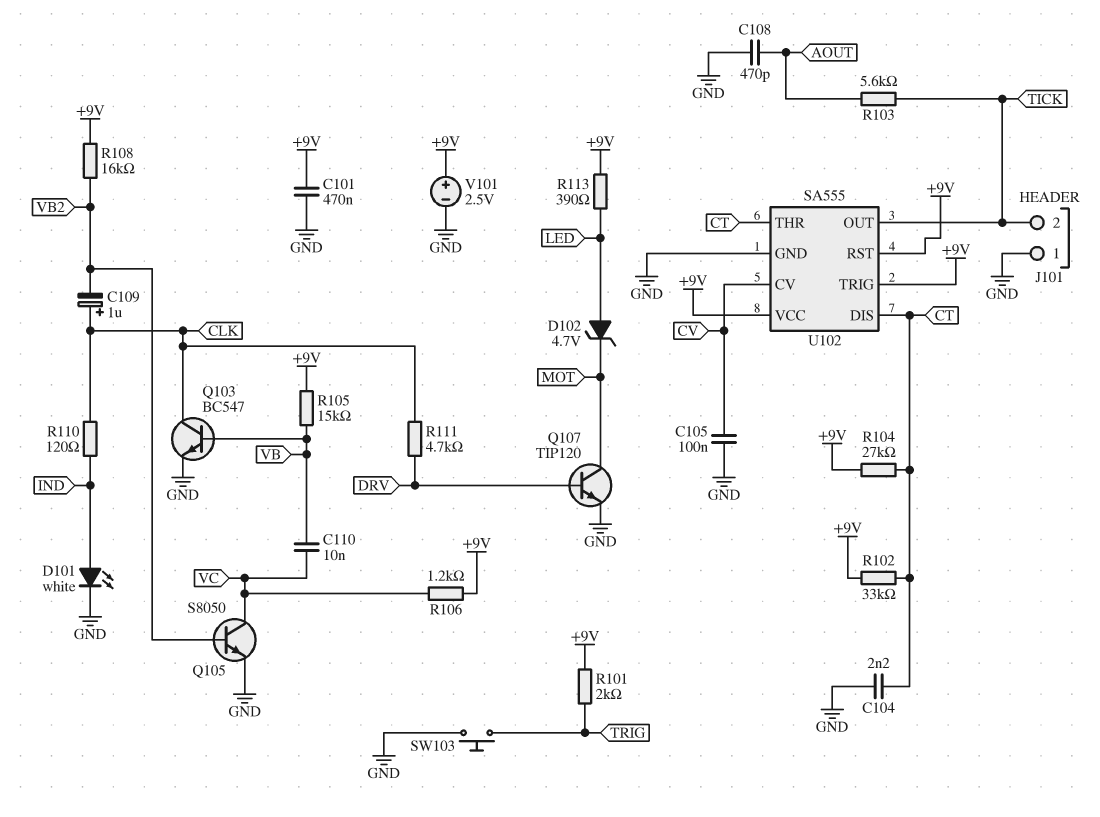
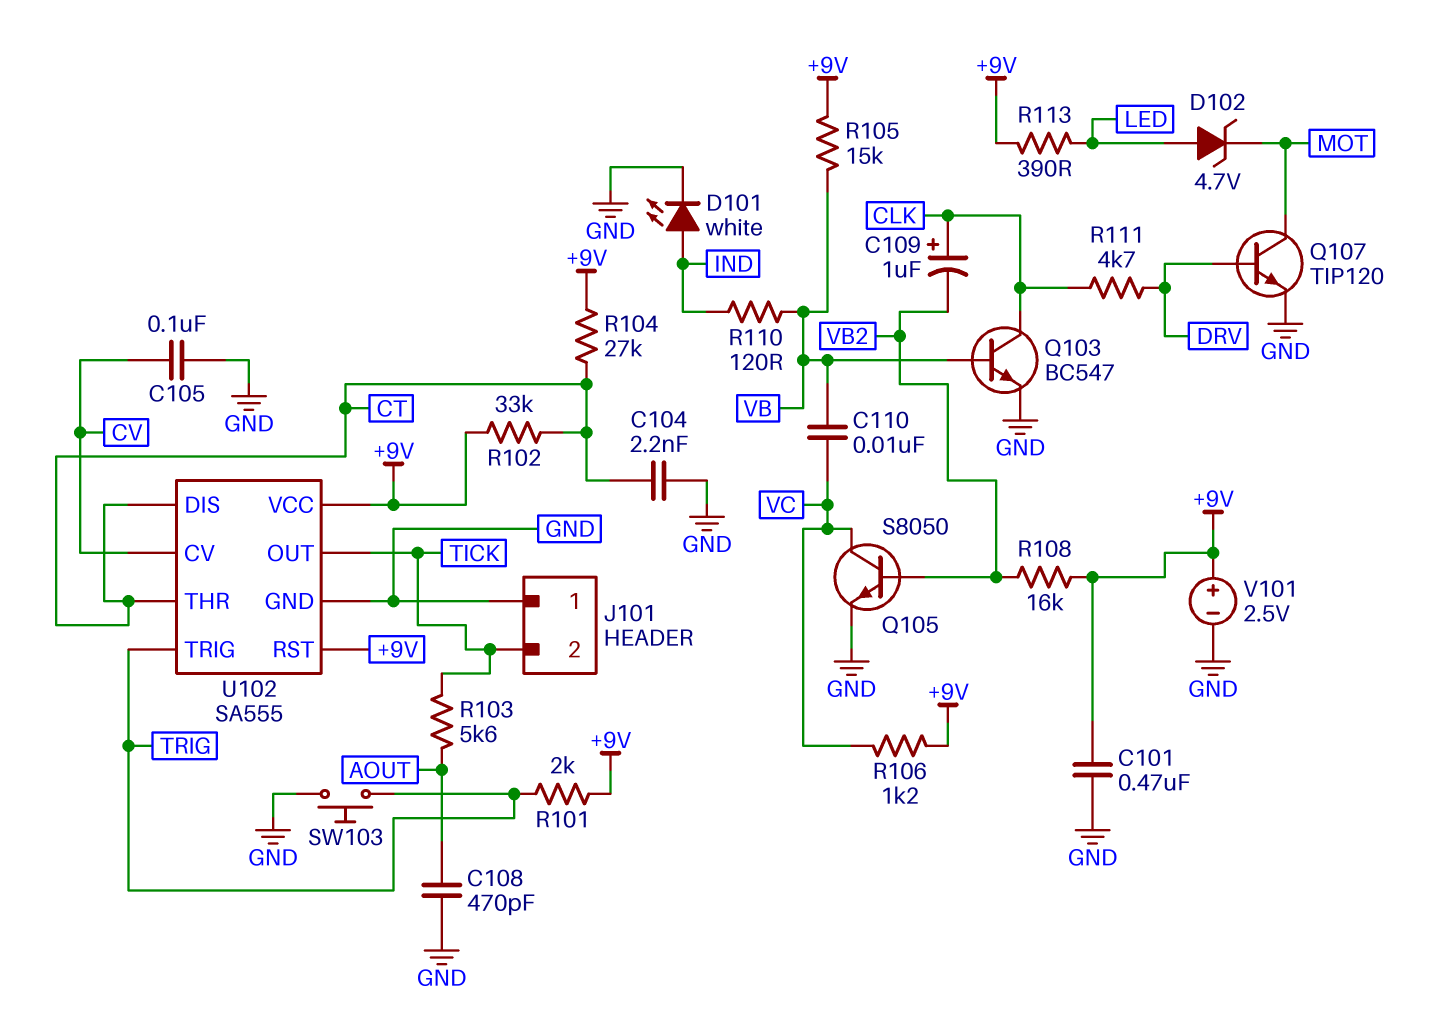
R110: 120 (CLK, IND) -> 120 (IND, VB)
U102 pin TRIG: +9V -> TRIG

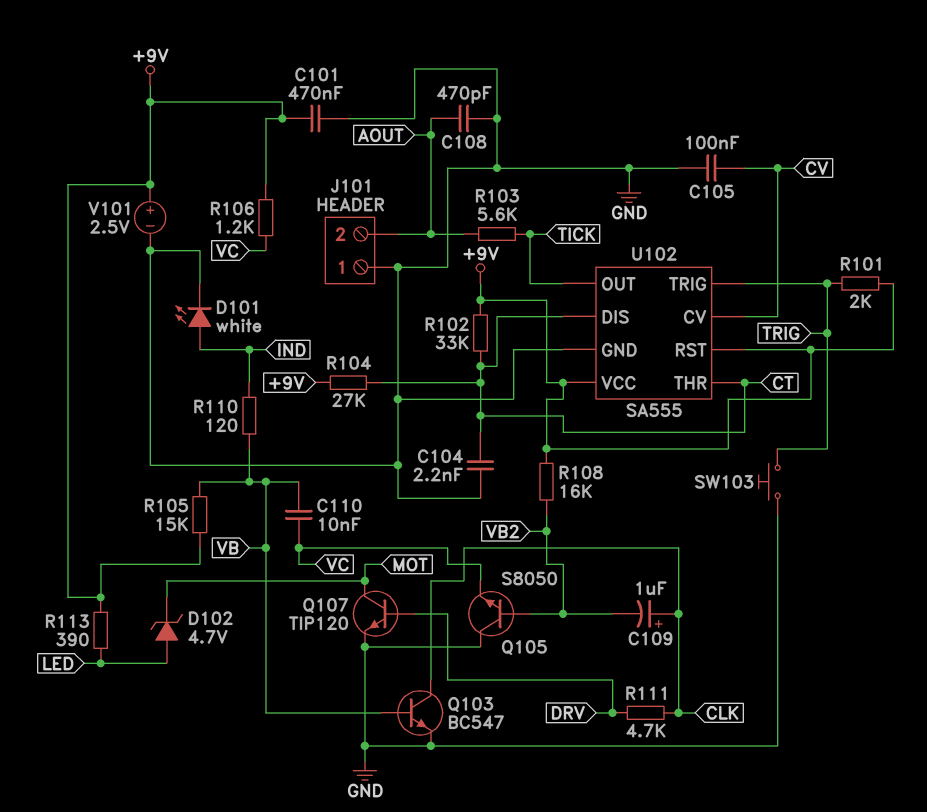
J101 pin 2: TICK -> AOUT
Q105: NPN S8050 (B VB2, C VC, E GND) -> NPN S8050 (B VB2, C GND, E VC)

